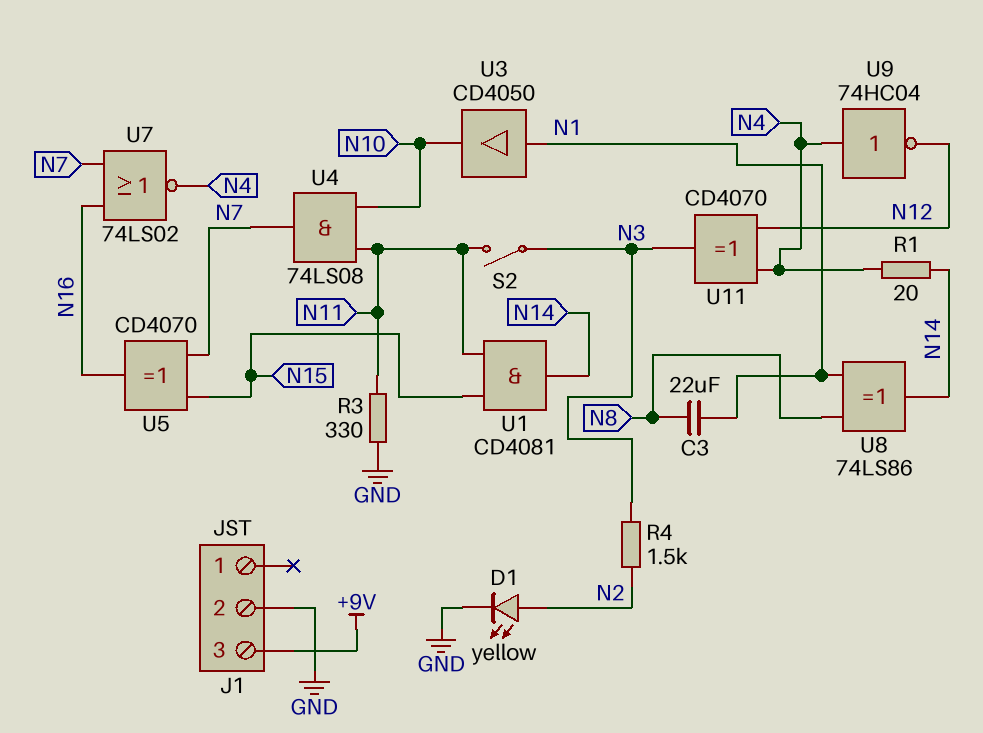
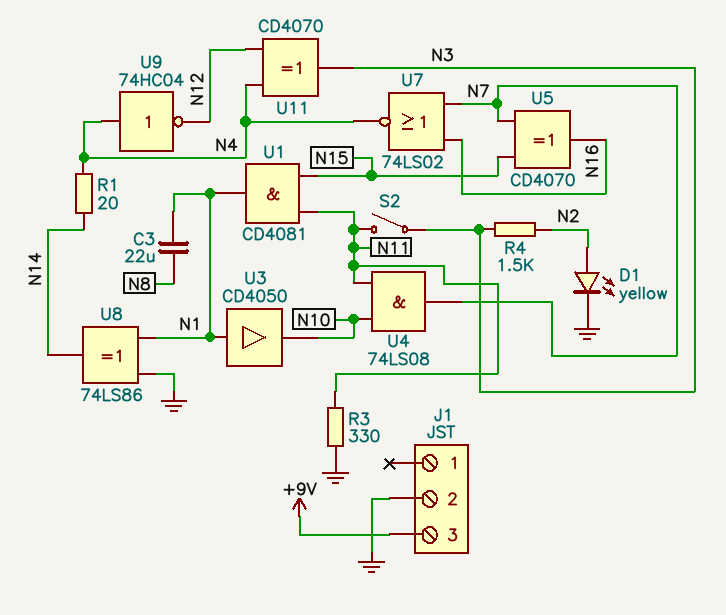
U1: AND CD4081 (in N11, in N15, out N14) -> AND CD4081 (in N11, in N15, out N1)
U8: XOR 74LS86 (in N1, in N8, out N14) -> XOR 74LS86 (in GND, in N1, out N14)

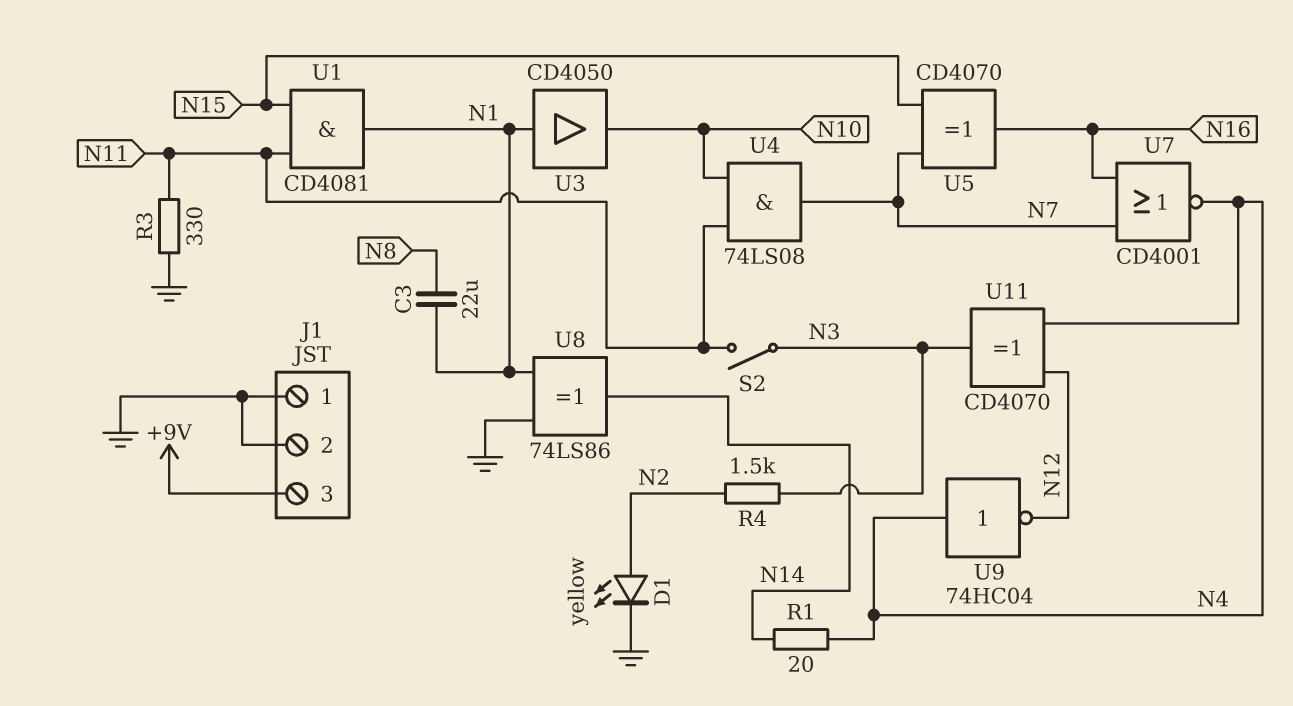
J1 pin 1: none -> GND
U7: NOR 74LS02 (in N7, in N16, out N4) -> NOR CD4001 (in N7, in N16, out N4)

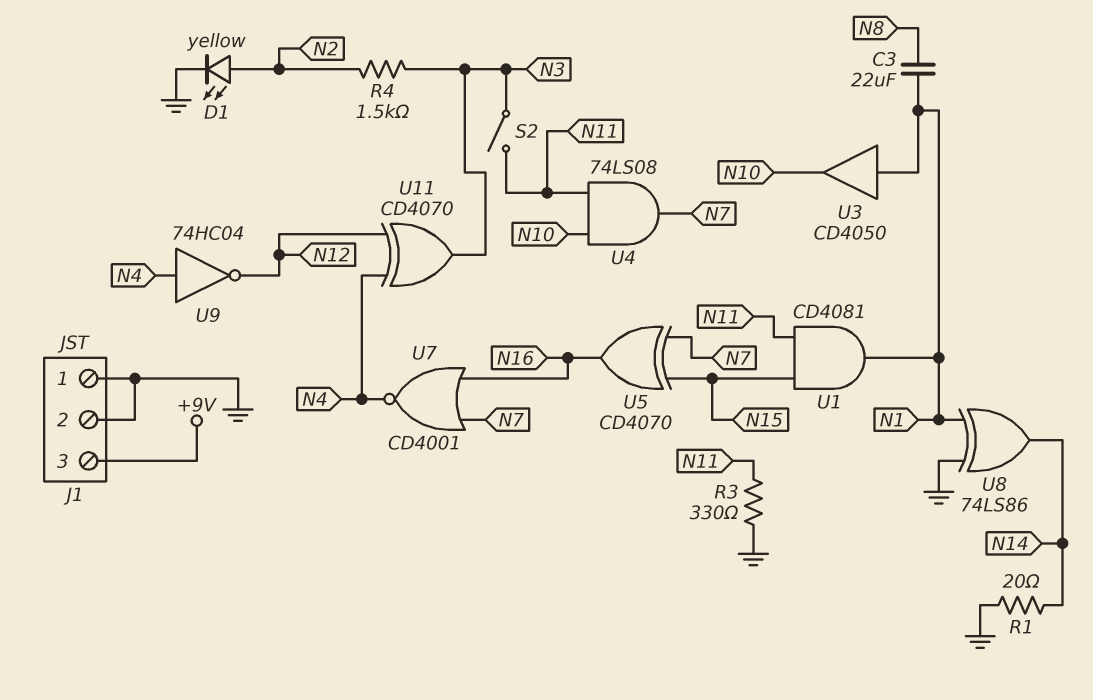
R1: 20 (N4, N14) -> 20 (GND, N14)

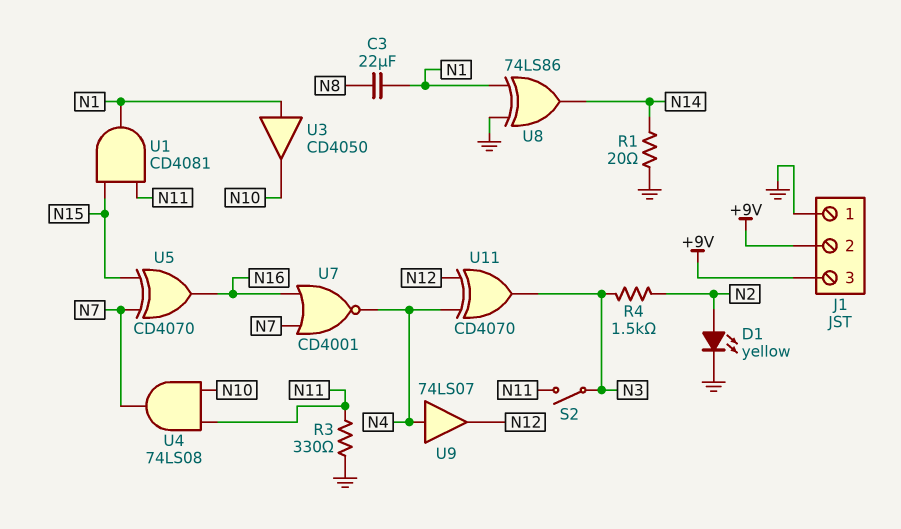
J1 pin 2: GND -> +9V
U9: NOT 74HC04 (in N4, out N12) -> buffer 74LS07 (in N4, out N12)

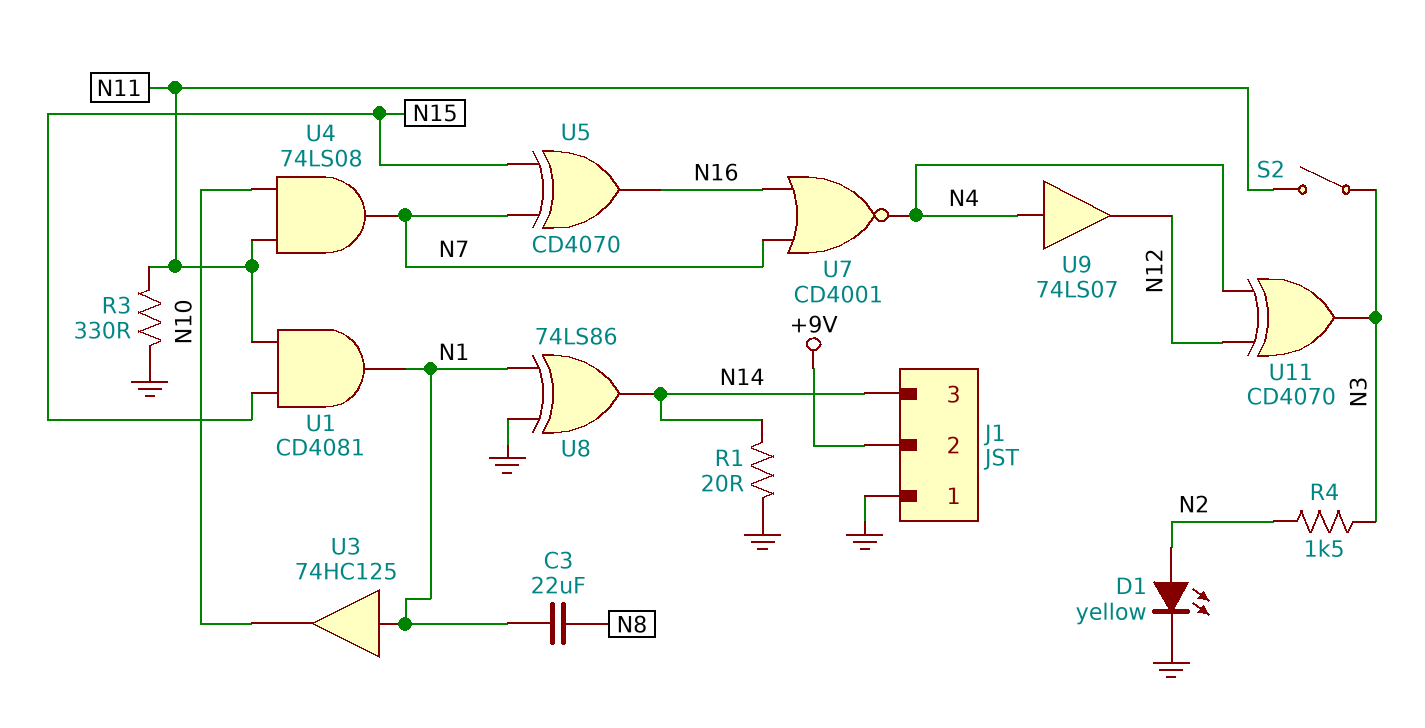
J1 pin 3: +9V -> N14
U3: buffer CD4050 (in N1, out N10) -> buffer 74HC125 (in N1, out N10)

